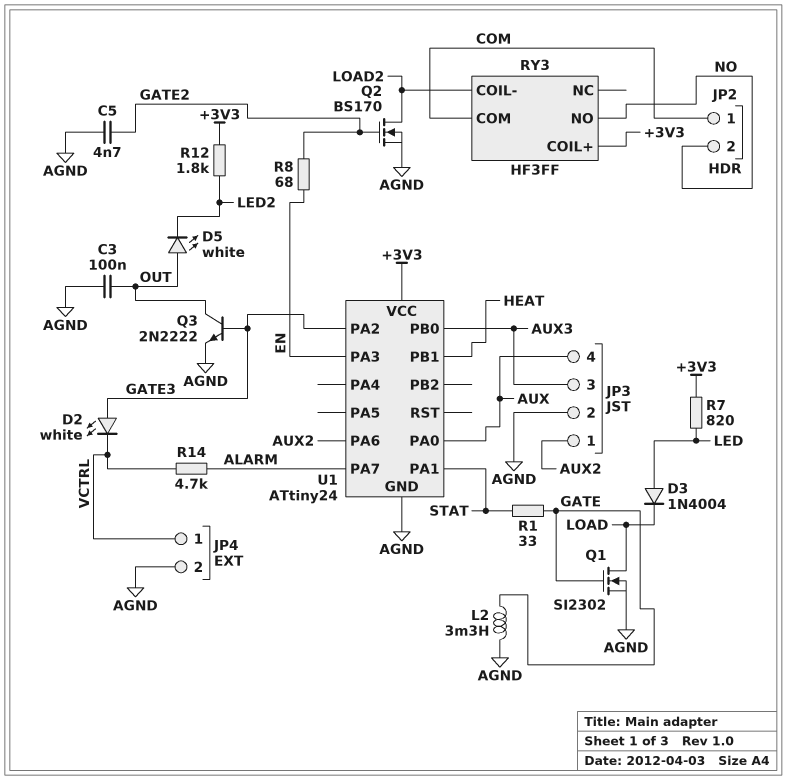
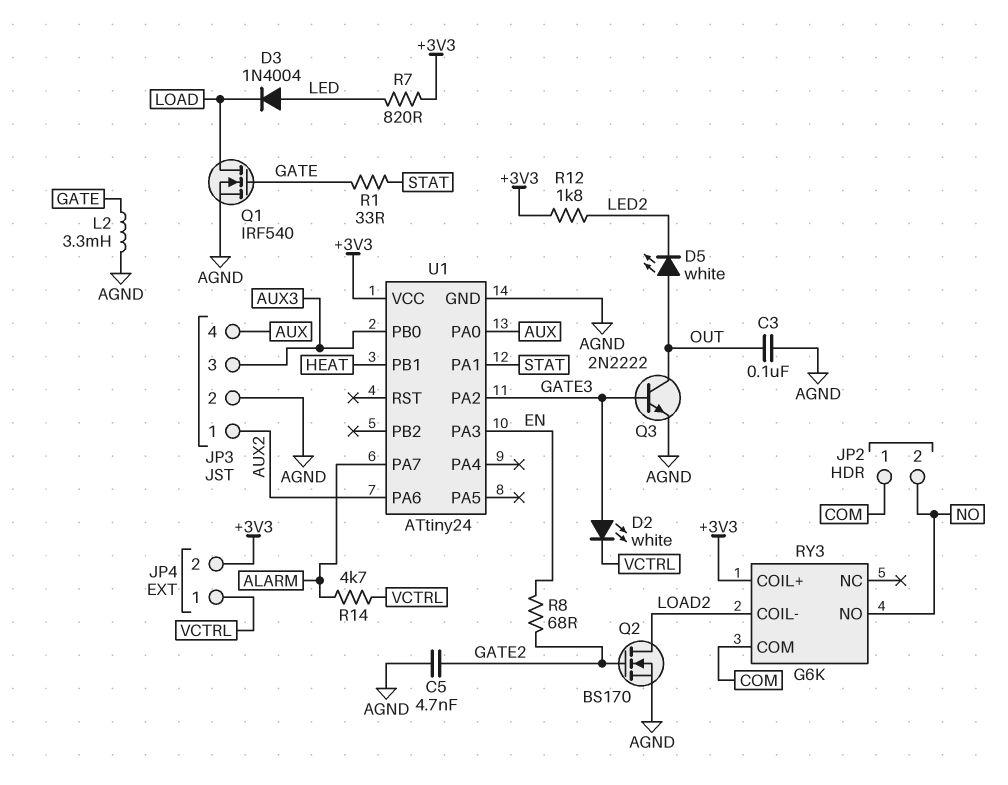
JP4 pin 2: AGND -> +3V3
Q1: NMOS SI2302 (G GATE, D LOAD, S AGND) -> NMOS IRF540 (G GATE, D LOAD, S AGND)
RY3: HF3FF -> G6K

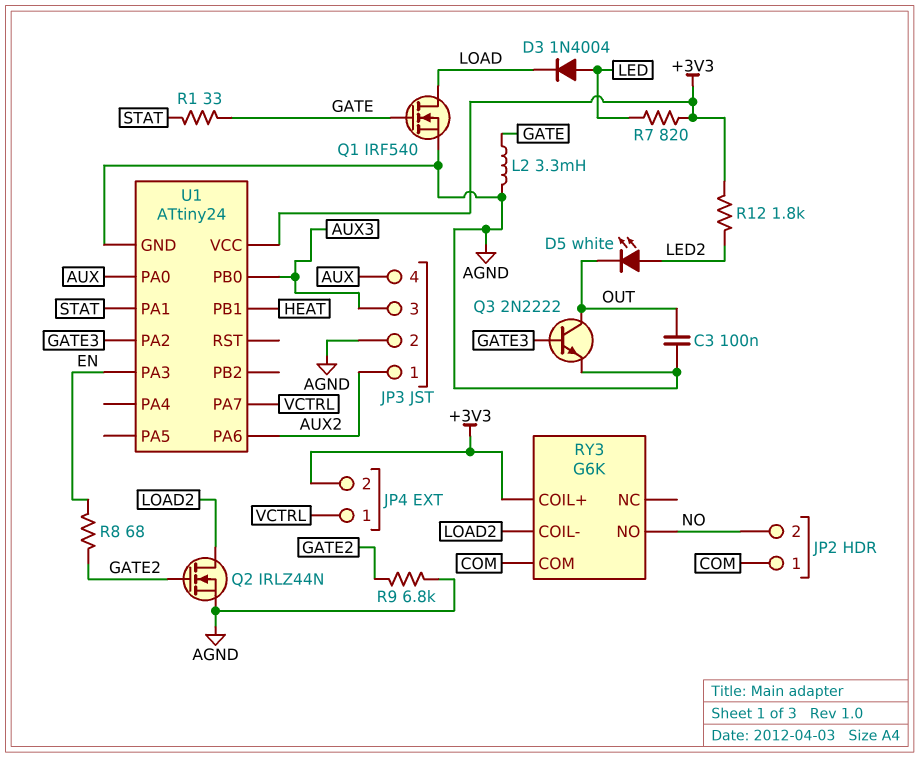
C5: 4.7nF (AGND, GATE2) -> none
D2: LED white (A GATE3, K VCTRL) -> none
D5: LED white (A OUT, K LED2) -> LED white (A LED2, K OUT)
Q2: NMOS BS170 (G GATE2, D LOAD2, S AGND) -> NMOS IRLZ44N (G GATE2, D LOAD2, S AGND)
R9: none -> 6.8k (AGND, GATE2)
R14: 4.7k (ALARM, VCTRL) -> none
U1 pin PA7: ALARM -> VCTRL

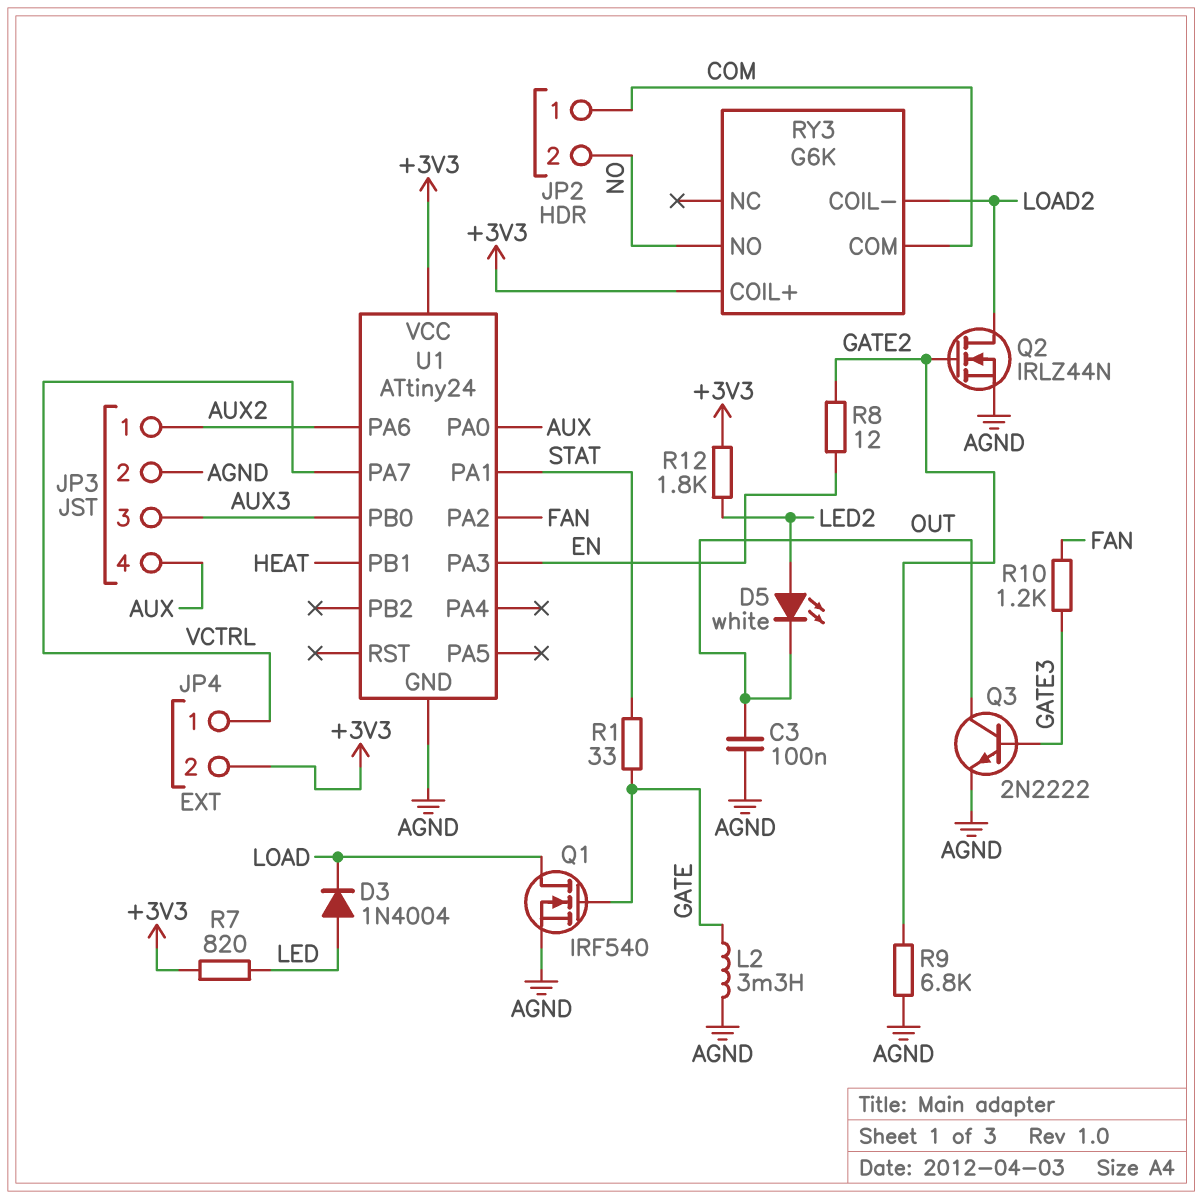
R8: 68 (EN, GATE2) -> 12 (EN, GATE2)
R10: none -> 1.2k (FAN, GATE3)
U1 pin PA2: GATE3 -> FAN

